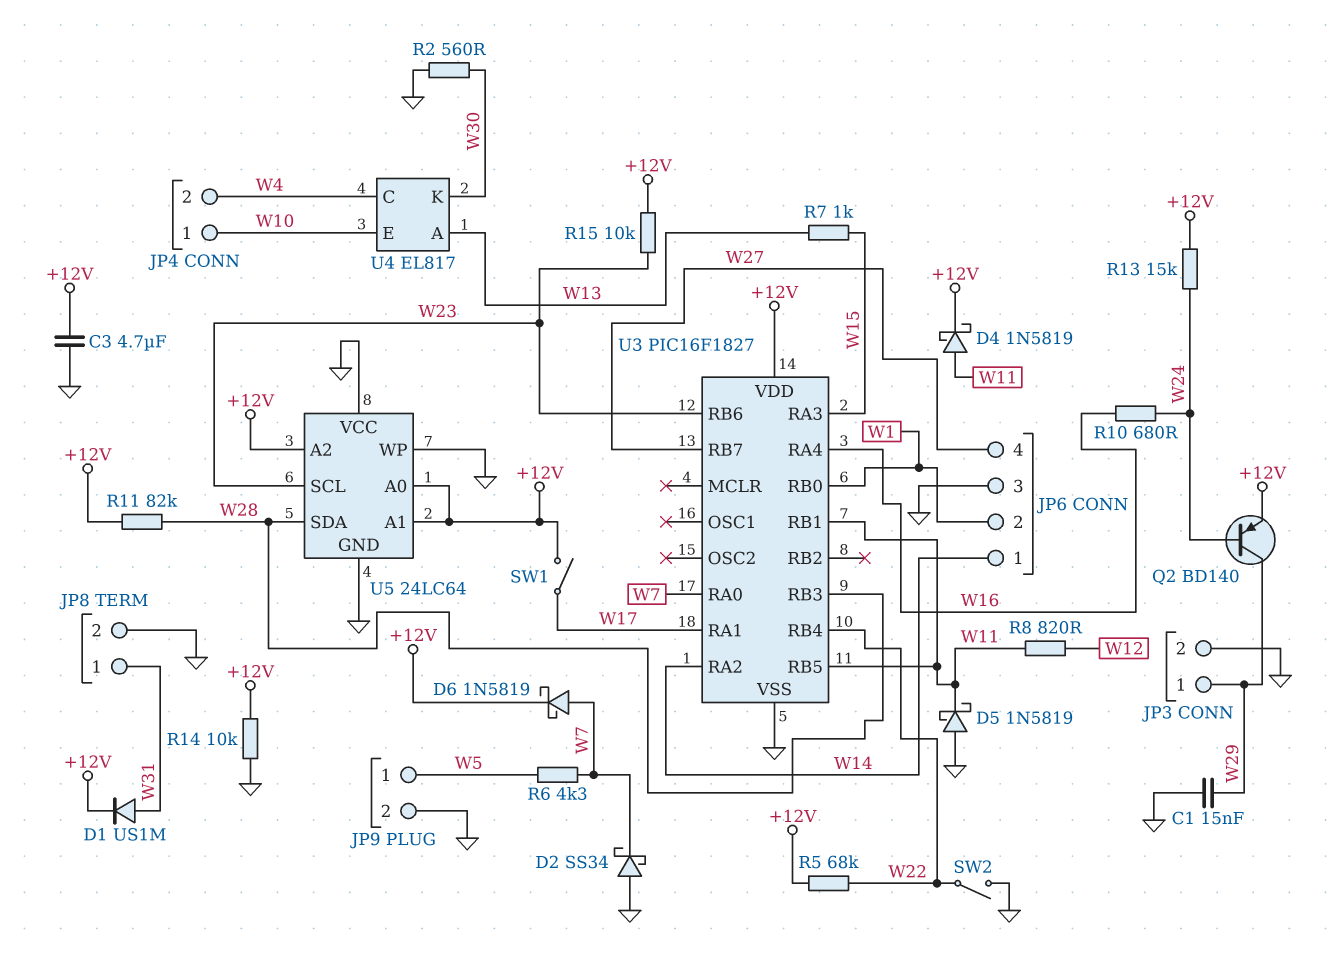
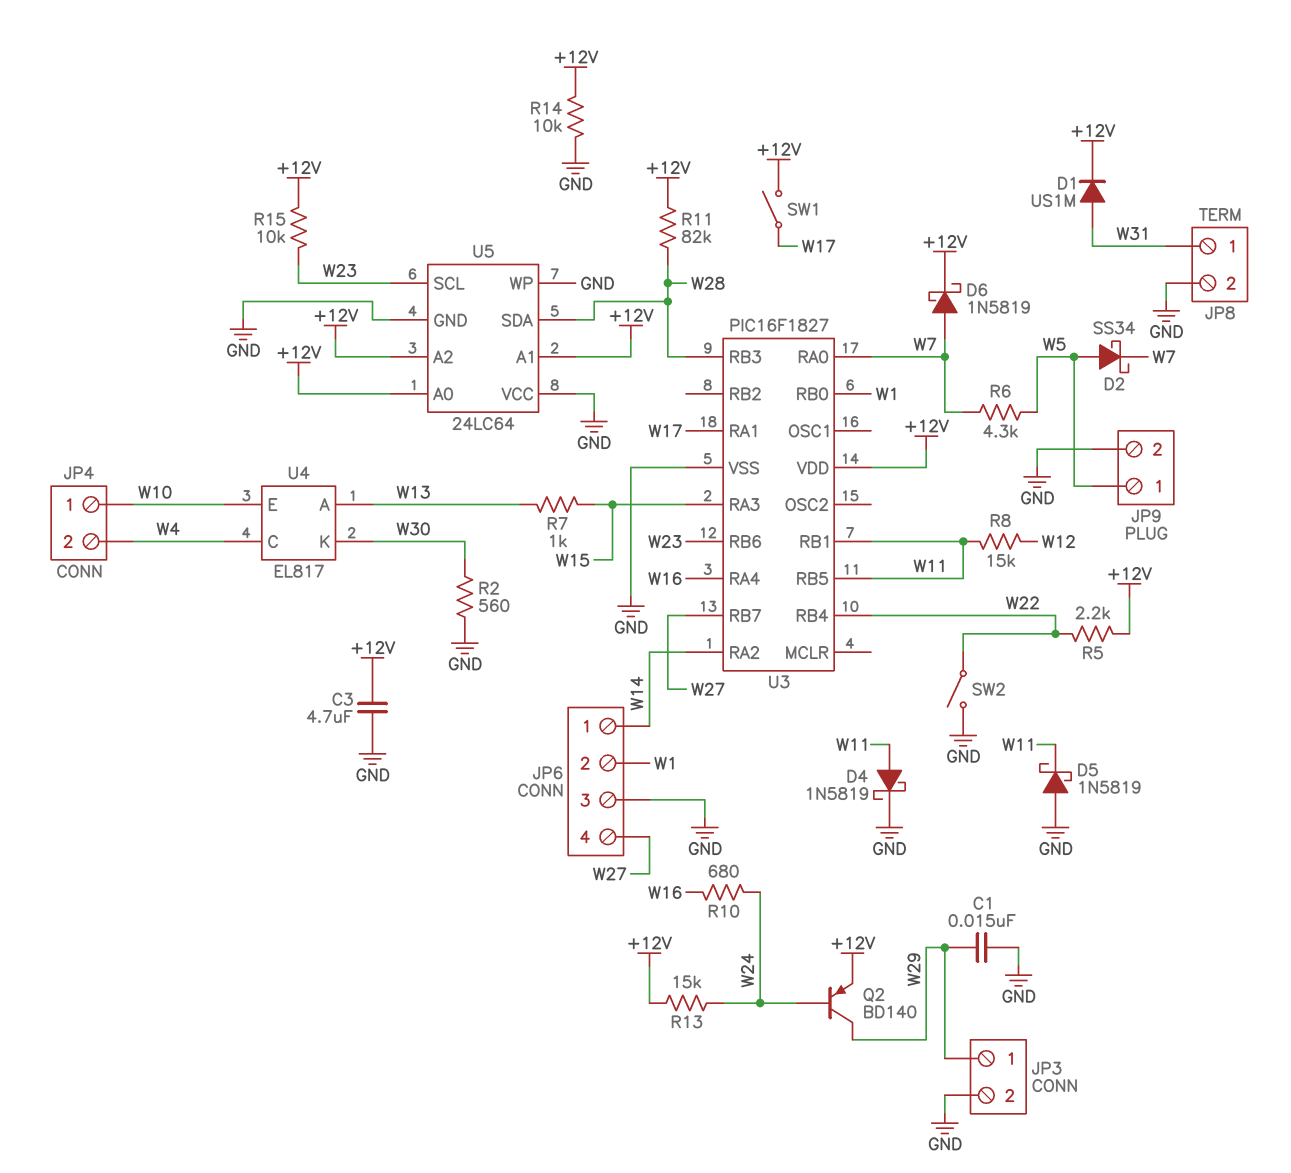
D2: schottky SS34 (A GND, K W7) -> schottky SS34 (A W5, K W7)
D4: schottky 1N5819 (A W11, K +12V) -> schottky 1N5819 (A W11, K GND)
R5: 68k (+12V, W22) -> 2.2k (+12V, W22)
R8: 820 (W11, W12) -> 15k (W11, W12)

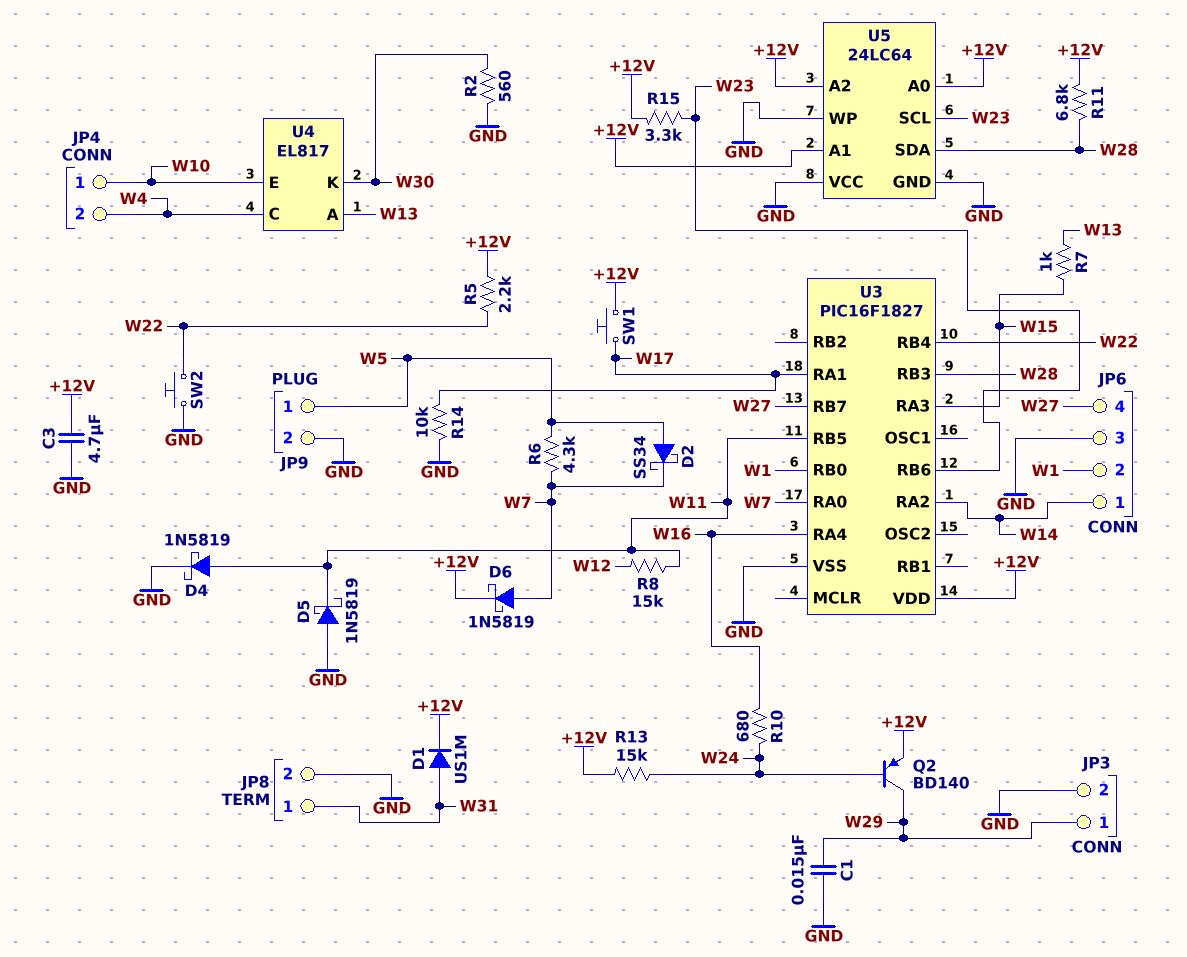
R11: 82k (+12V, W28) -> 6.8k (+12V, W28)
R14: 10k (+12V, GND) -> 10k (GND, W17)
R15: 10k (+12V, W23) -> 3.3k (+12V, W23)
SW1: switch (+12V, W17) -> button (+12V, W17)
SW2: switch (GND, W22) -> button (GND, W22)
U3 pin RB1: W11 -> none

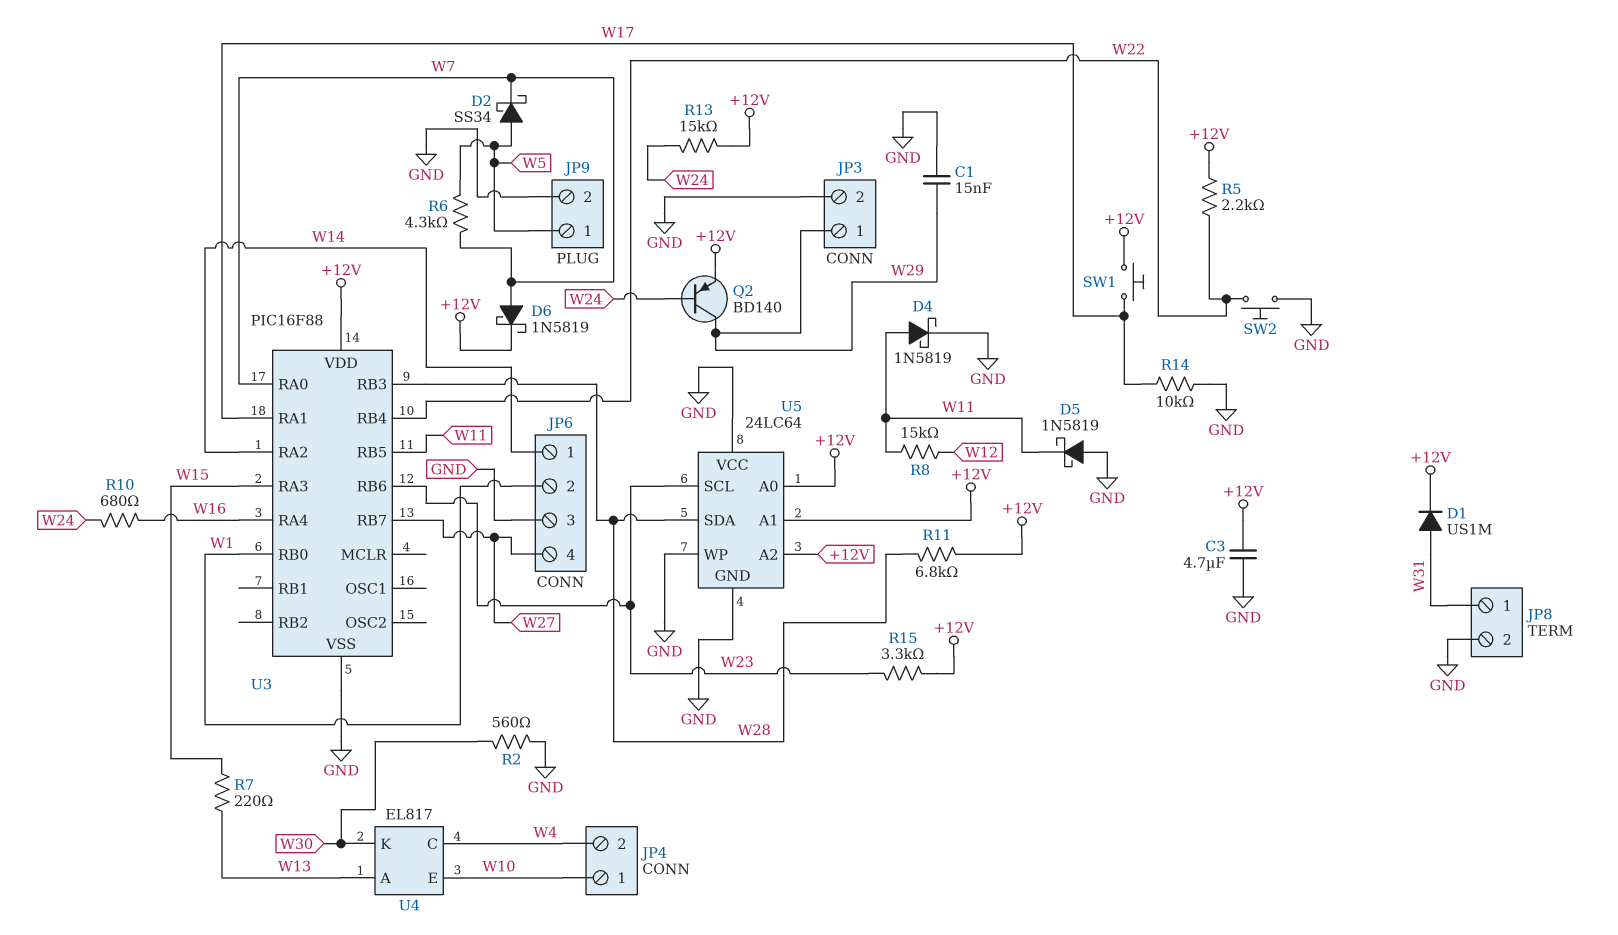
R7: 1k (W13, W15) -> 220 (W13, W15)
U3: PIC16F1827 -> PIC16F88

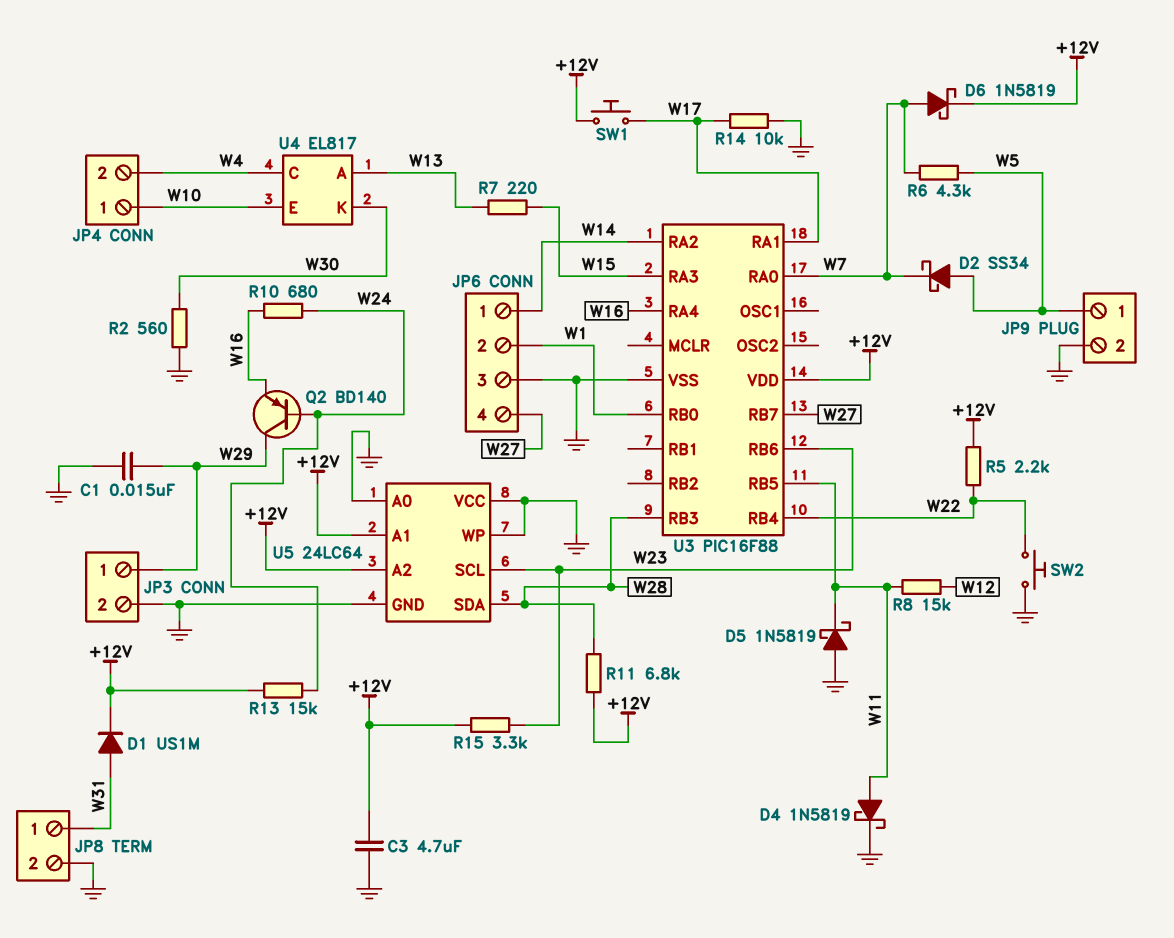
Q2: PNP BD140 (B W24, C W29, E +12V) -> PNP BD140 (B W24, C W29, E W16)
U5 pin A0: +12V -> GND

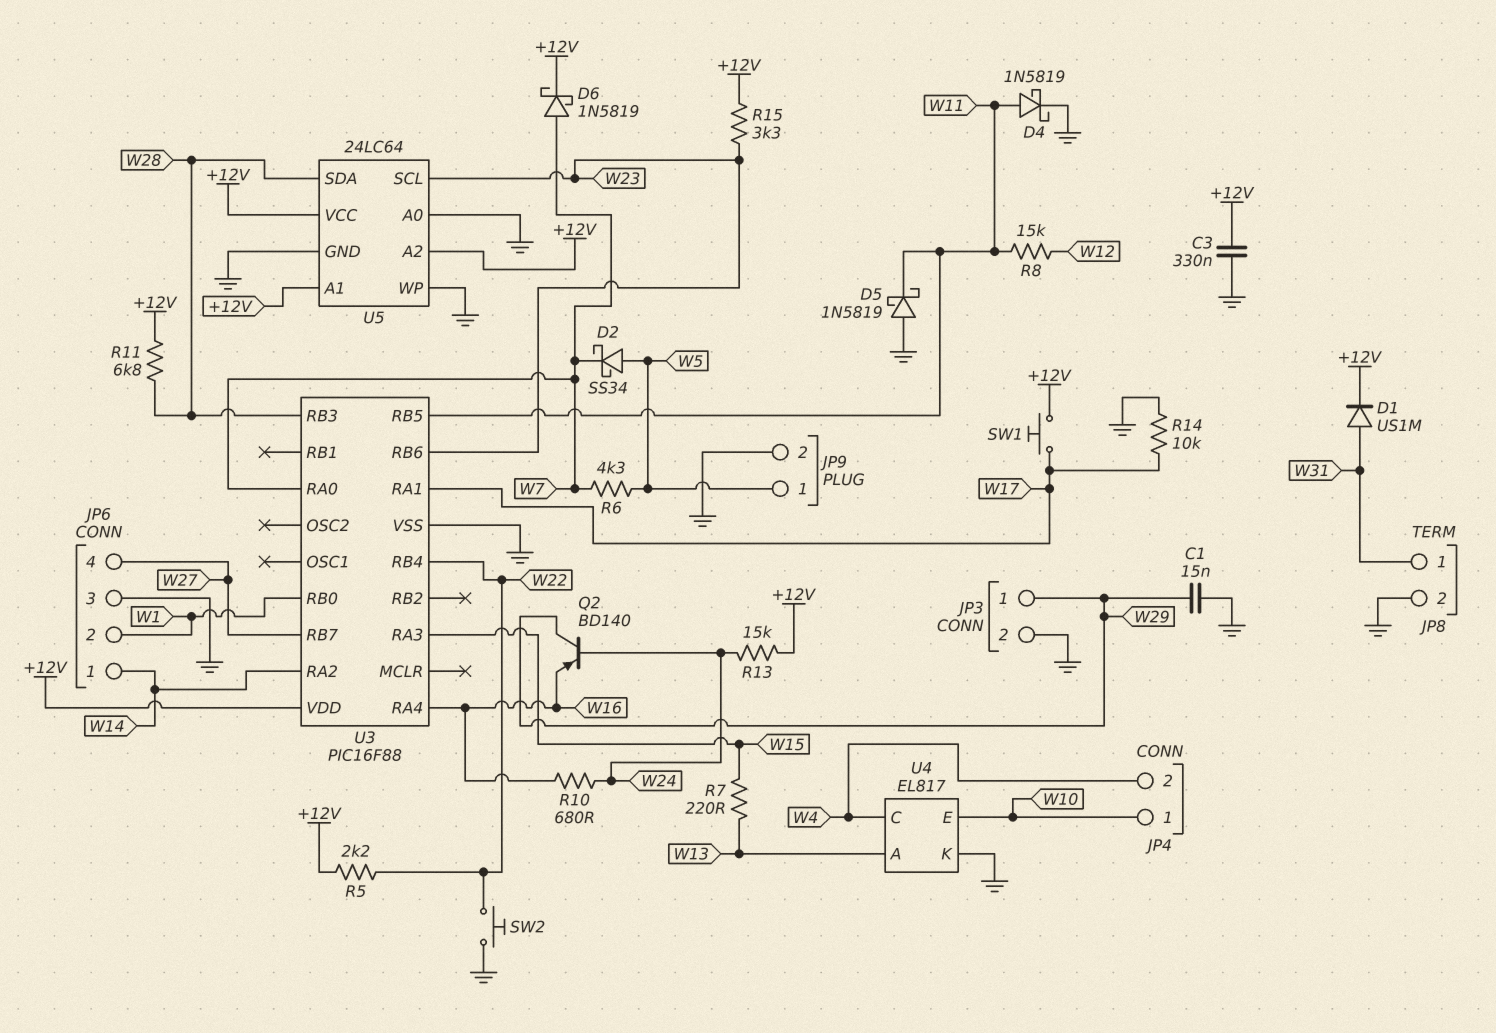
C3: 4.7uF (+12V, GND) -> 330nF (+12V, GND)
R2: 560 (GND, W30) -> none
U4 pin K: W30 -> GND
U5 pin VCC: GND -> +12V

